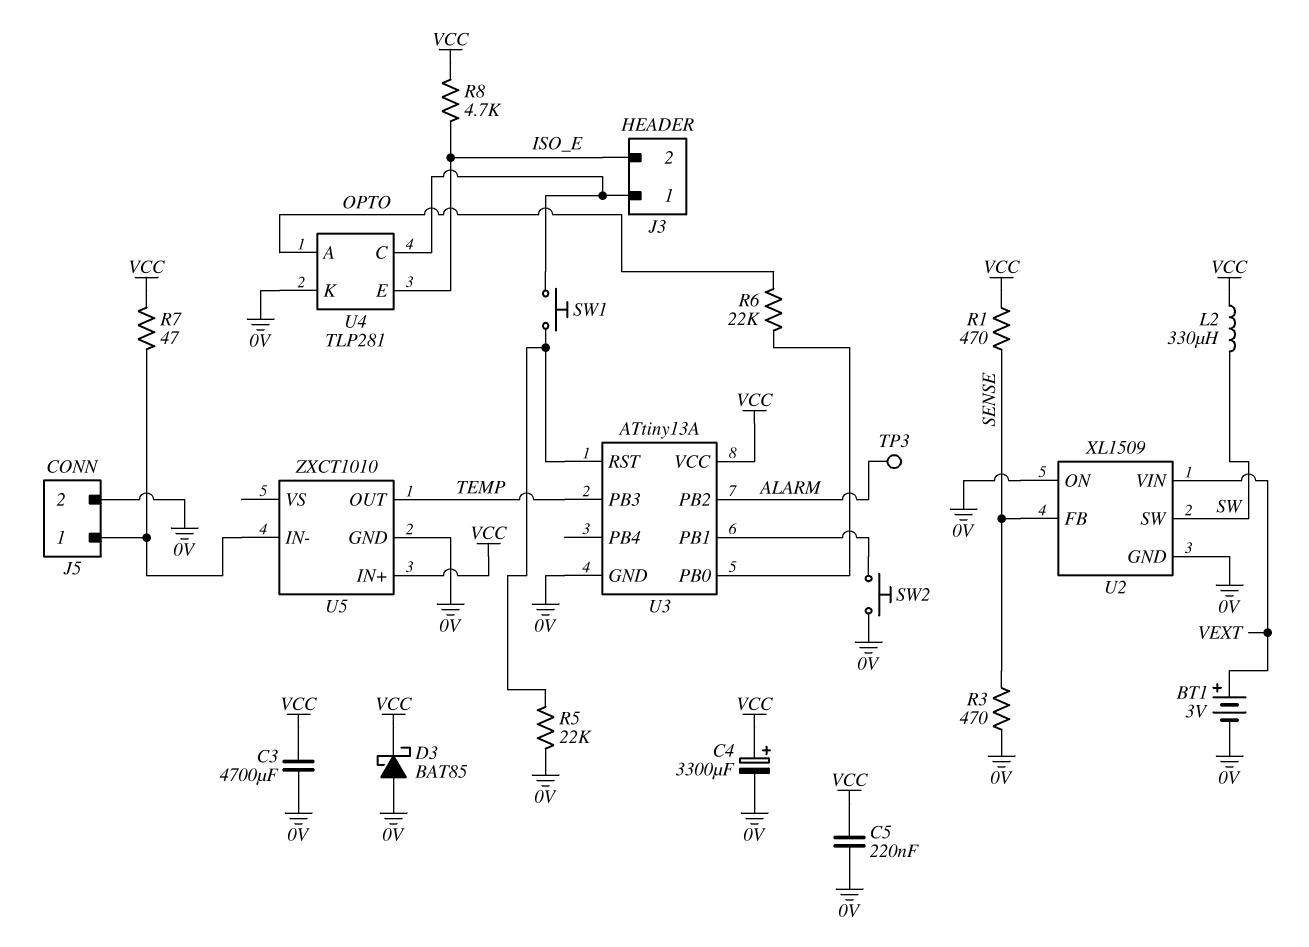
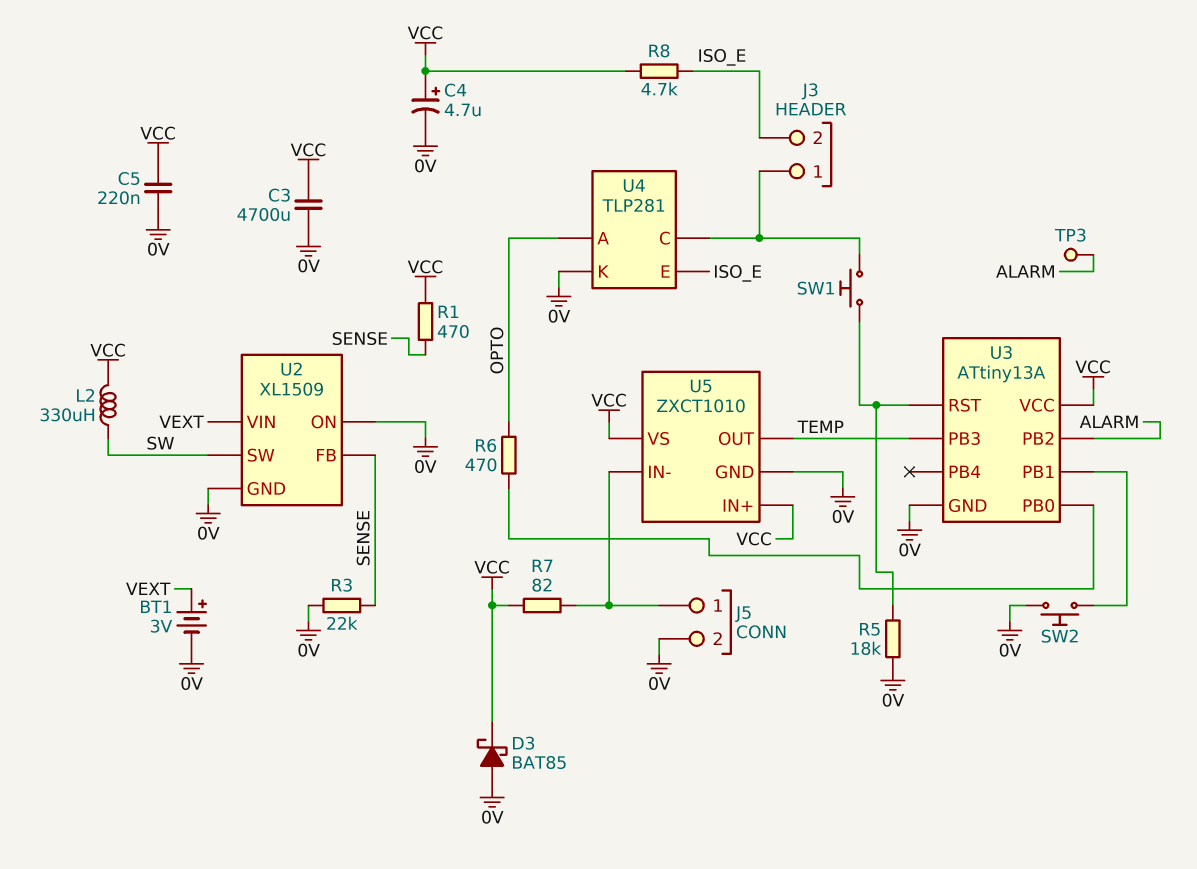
C4: 3300uF (plus VCC, minus 0V) -> 4.7uF (plus VCC, minus 0V)
R3: 470 (0V, SENSE) -> 22k (0V, SENSE)
R5: 22k (0V, U3/RST) -> 18k (0V, U3/RST)
R6: 22k (OPTO, U3/PB0) -> 470 (OPTO, U3/PB0)
R7: 47 (J5/1, VCC) -> 82 (J5/1, VCC)
U5 pin VS: none -> VCC

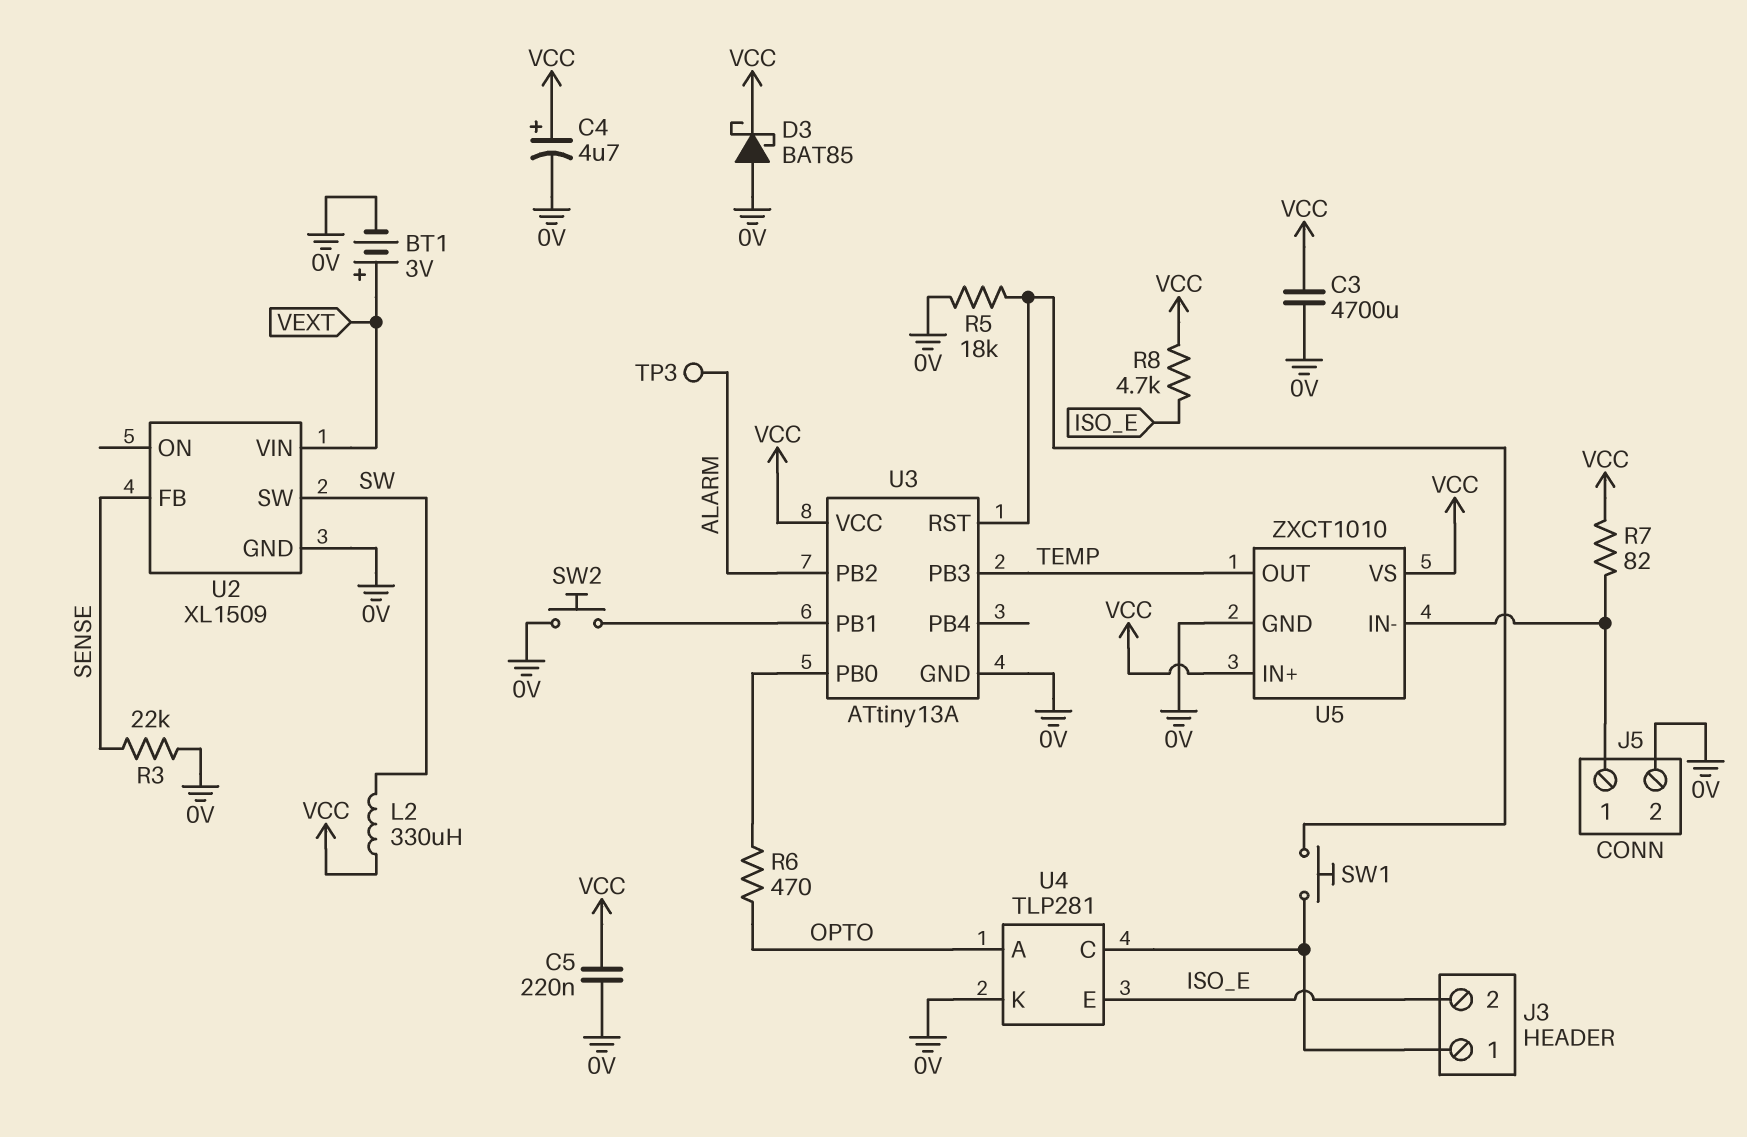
R1: 470 (SENSE, VCC) -> none
U2 pin ON: 0V -> none

